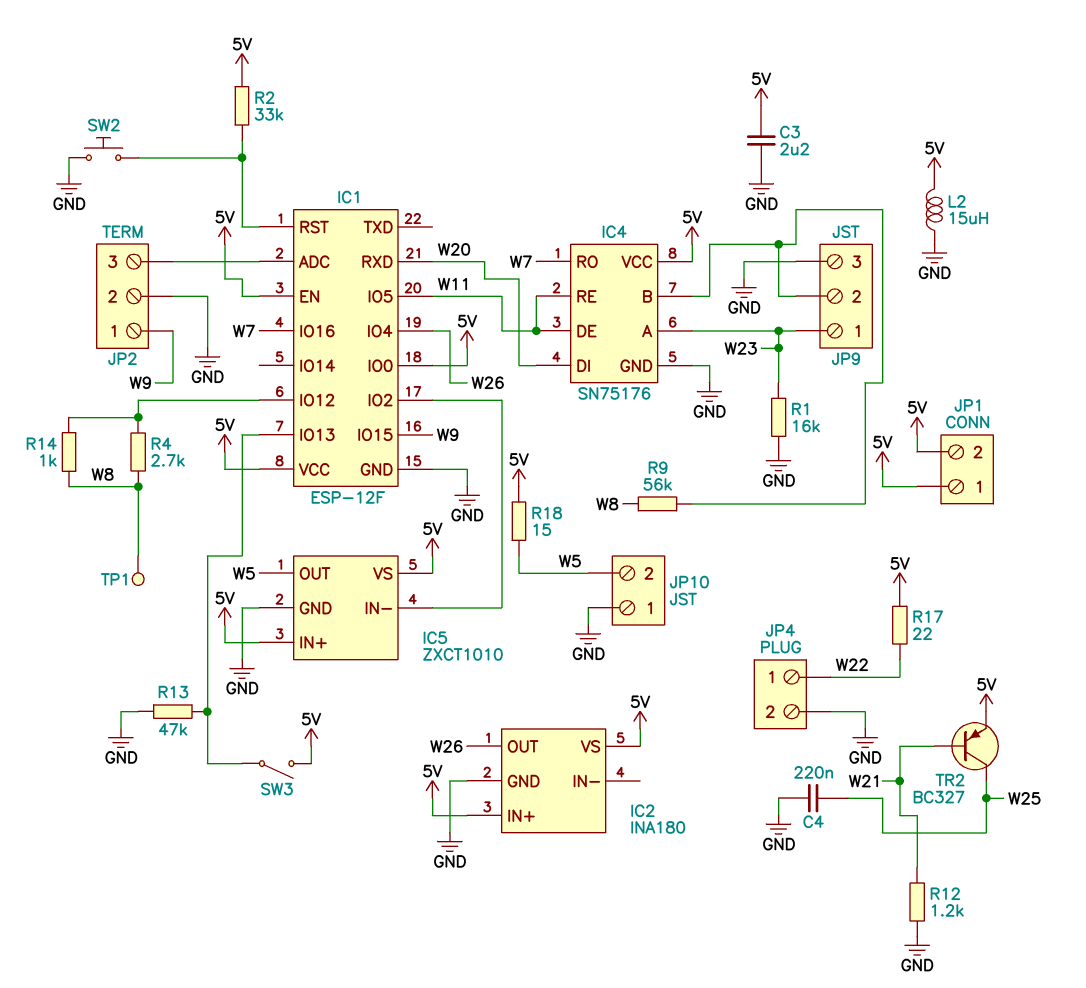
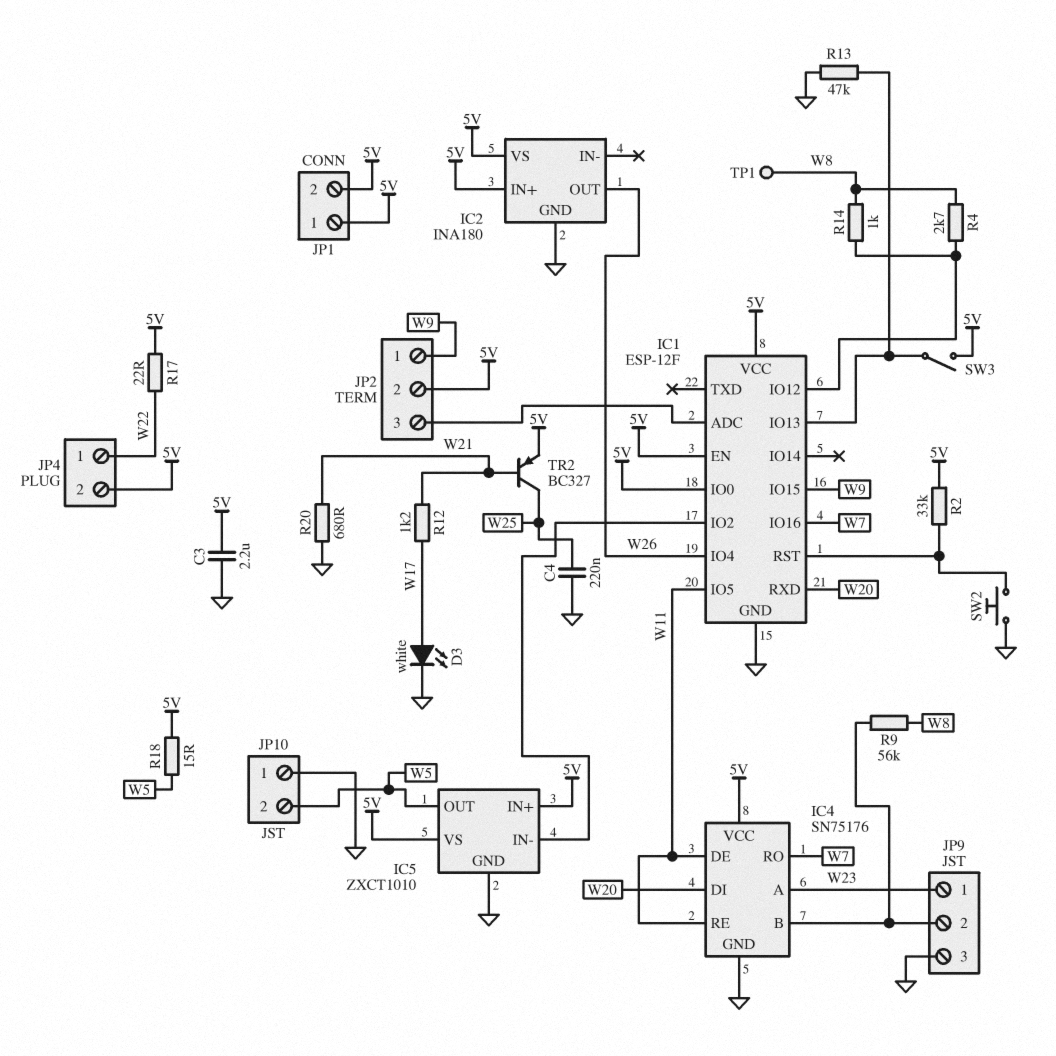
D3: none -> LED white (A W17, K GND)
JP2 pin 2: GND -> 5V
JP4 pin 2: GND -> 5V
L2: 15uH (5V, GND) -> none
R1: 16k (GND, W23) -> none
R12: 1.2k (GND, W21) -> 1.2k (W17, W21)
R20: none -> 680 (GND, W21)

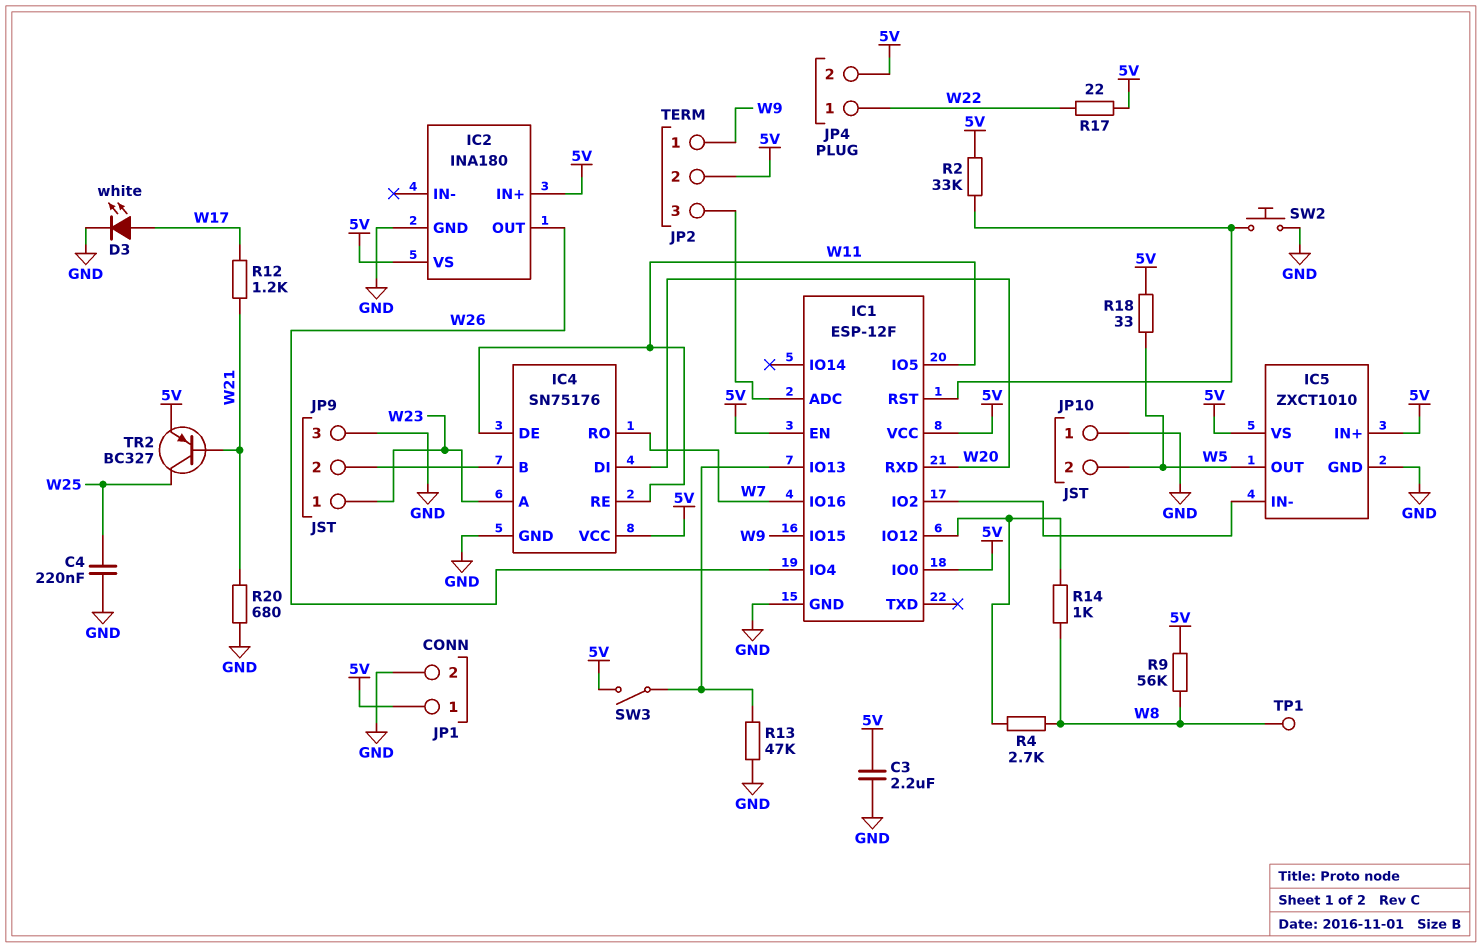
JP1 pin 2: 5V -> GND
R9: 56k (IC4/B, W8) -> 56k (5V, W8)
R18: 15 (5V, W5) -> 33 (5V, W5)

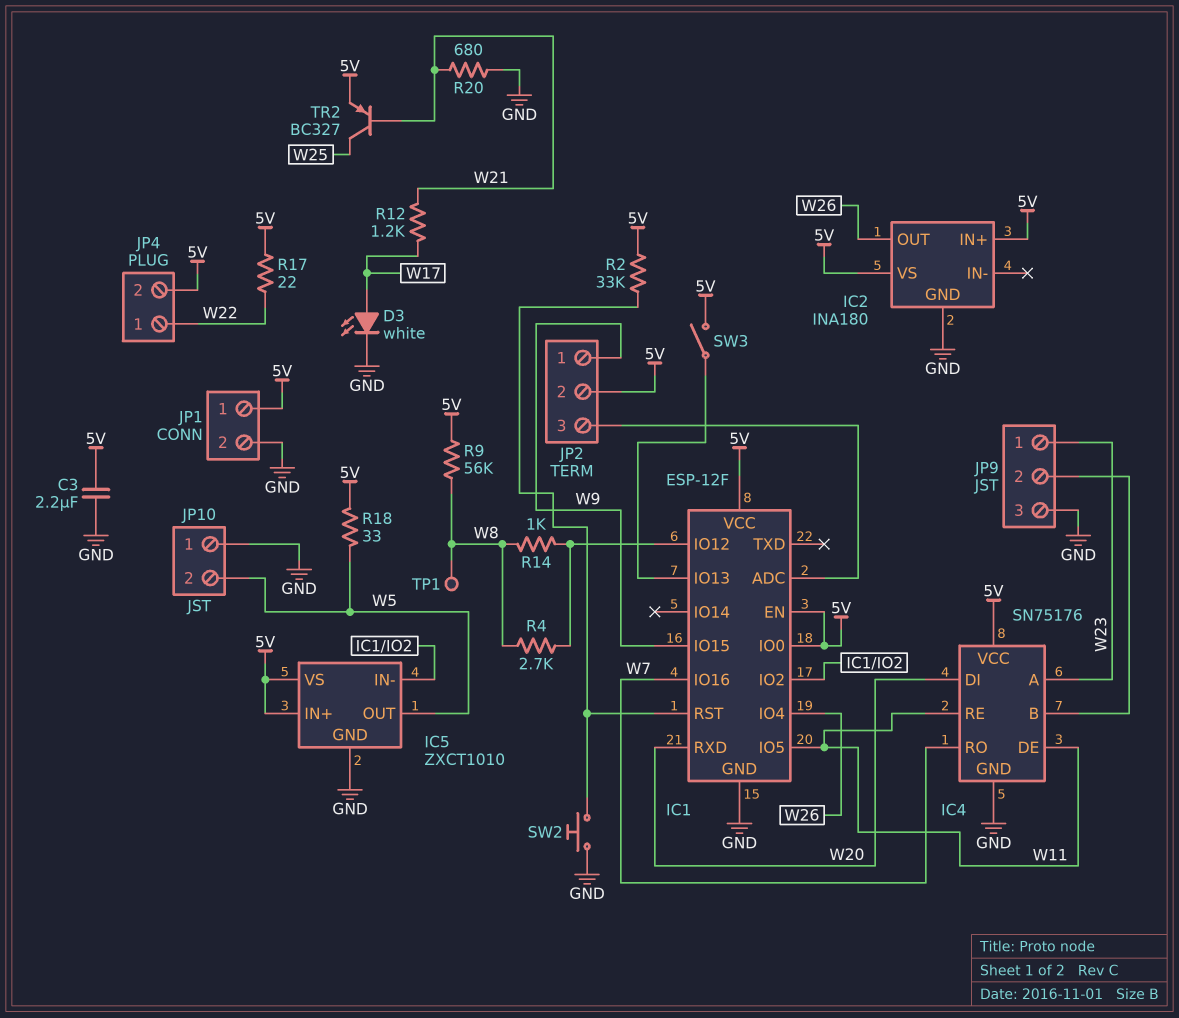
C4: 220nF (GND, W25) -> none
R13: 47k (GND, IC1/IO13) -> none

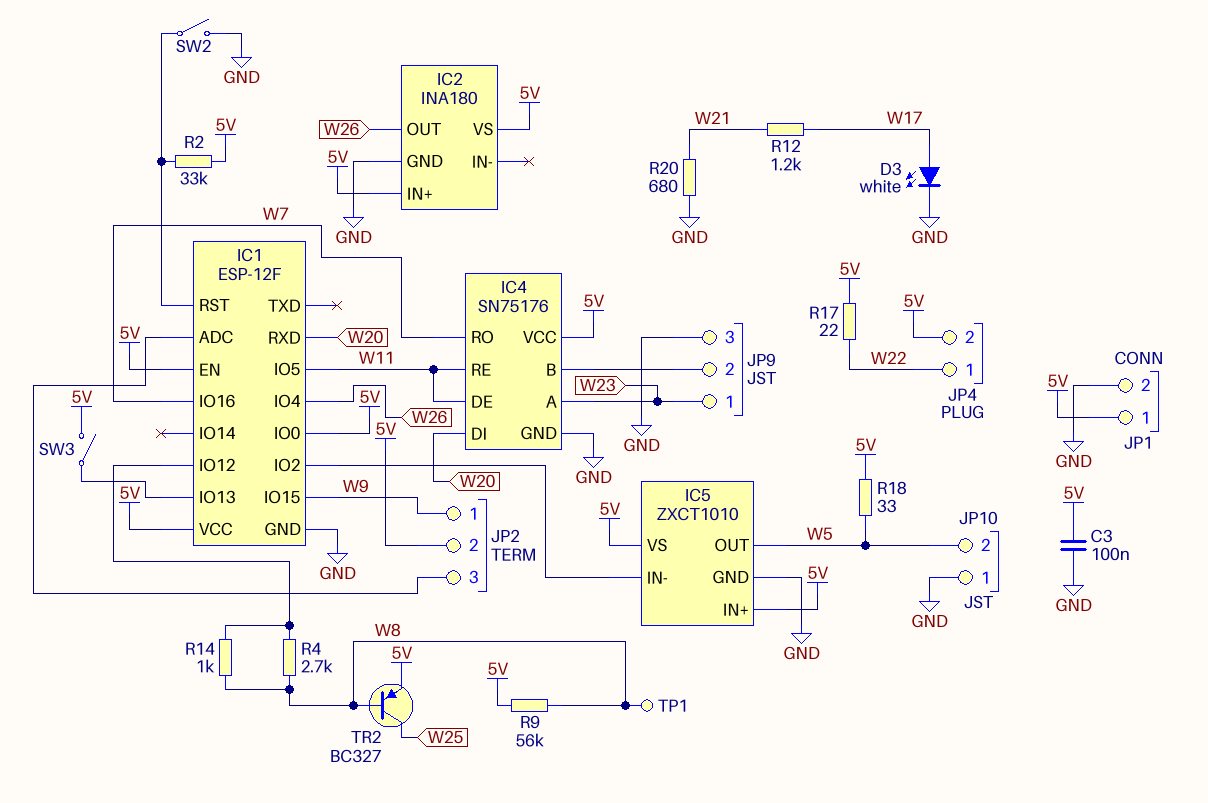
C3: 2.2uF (5V, GND) -> 100nF (5V, GND)
SW2: button (GND, IC1/RST) -> switch (GND, IC1/RST)
TR2: PNP BC327 (B W21, C W25, E 5V) -> PNP BC327 (B W8, C W25, E 5V)

